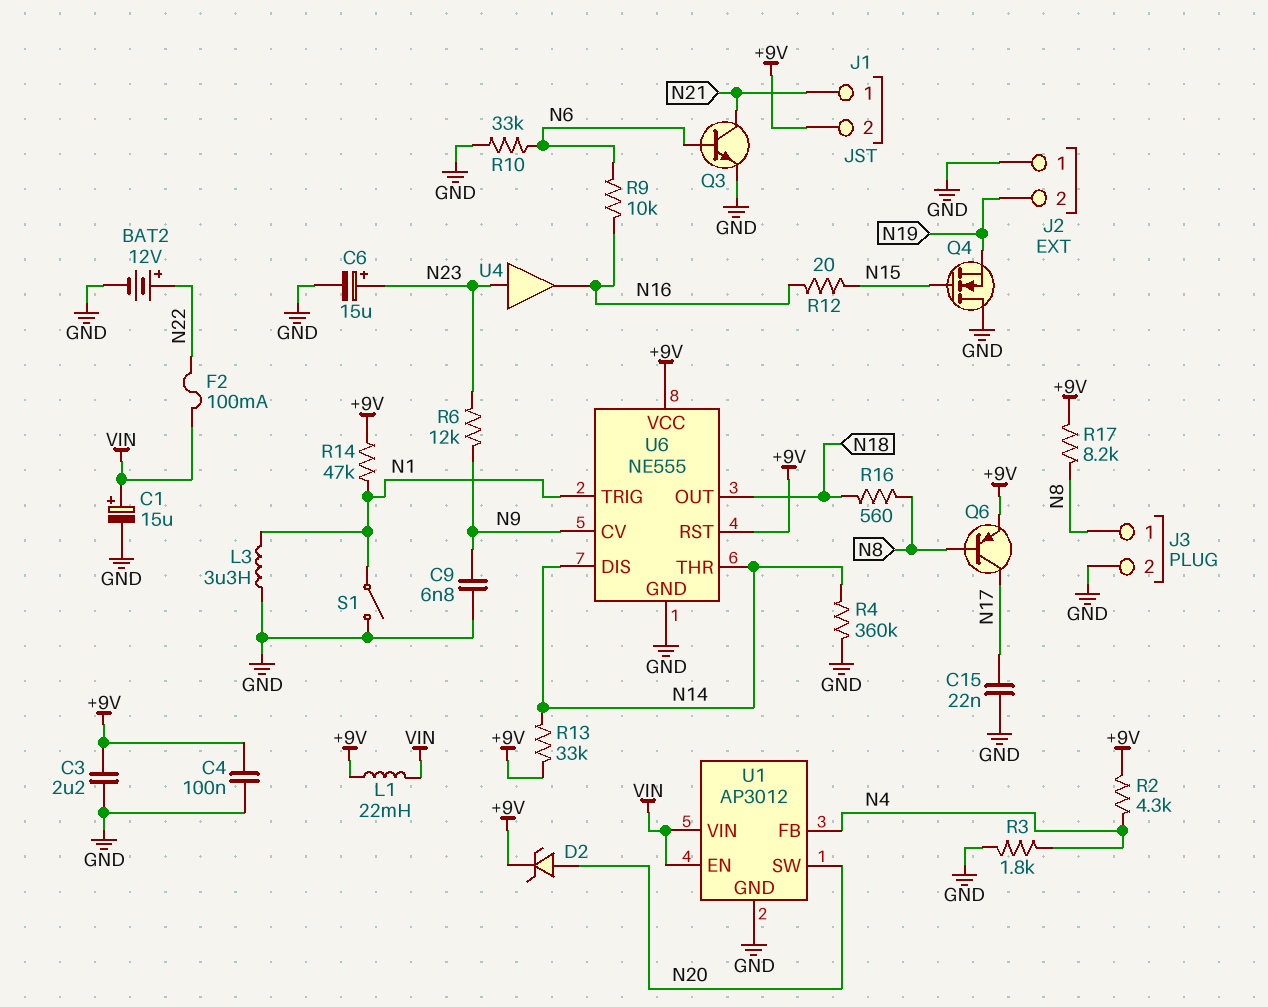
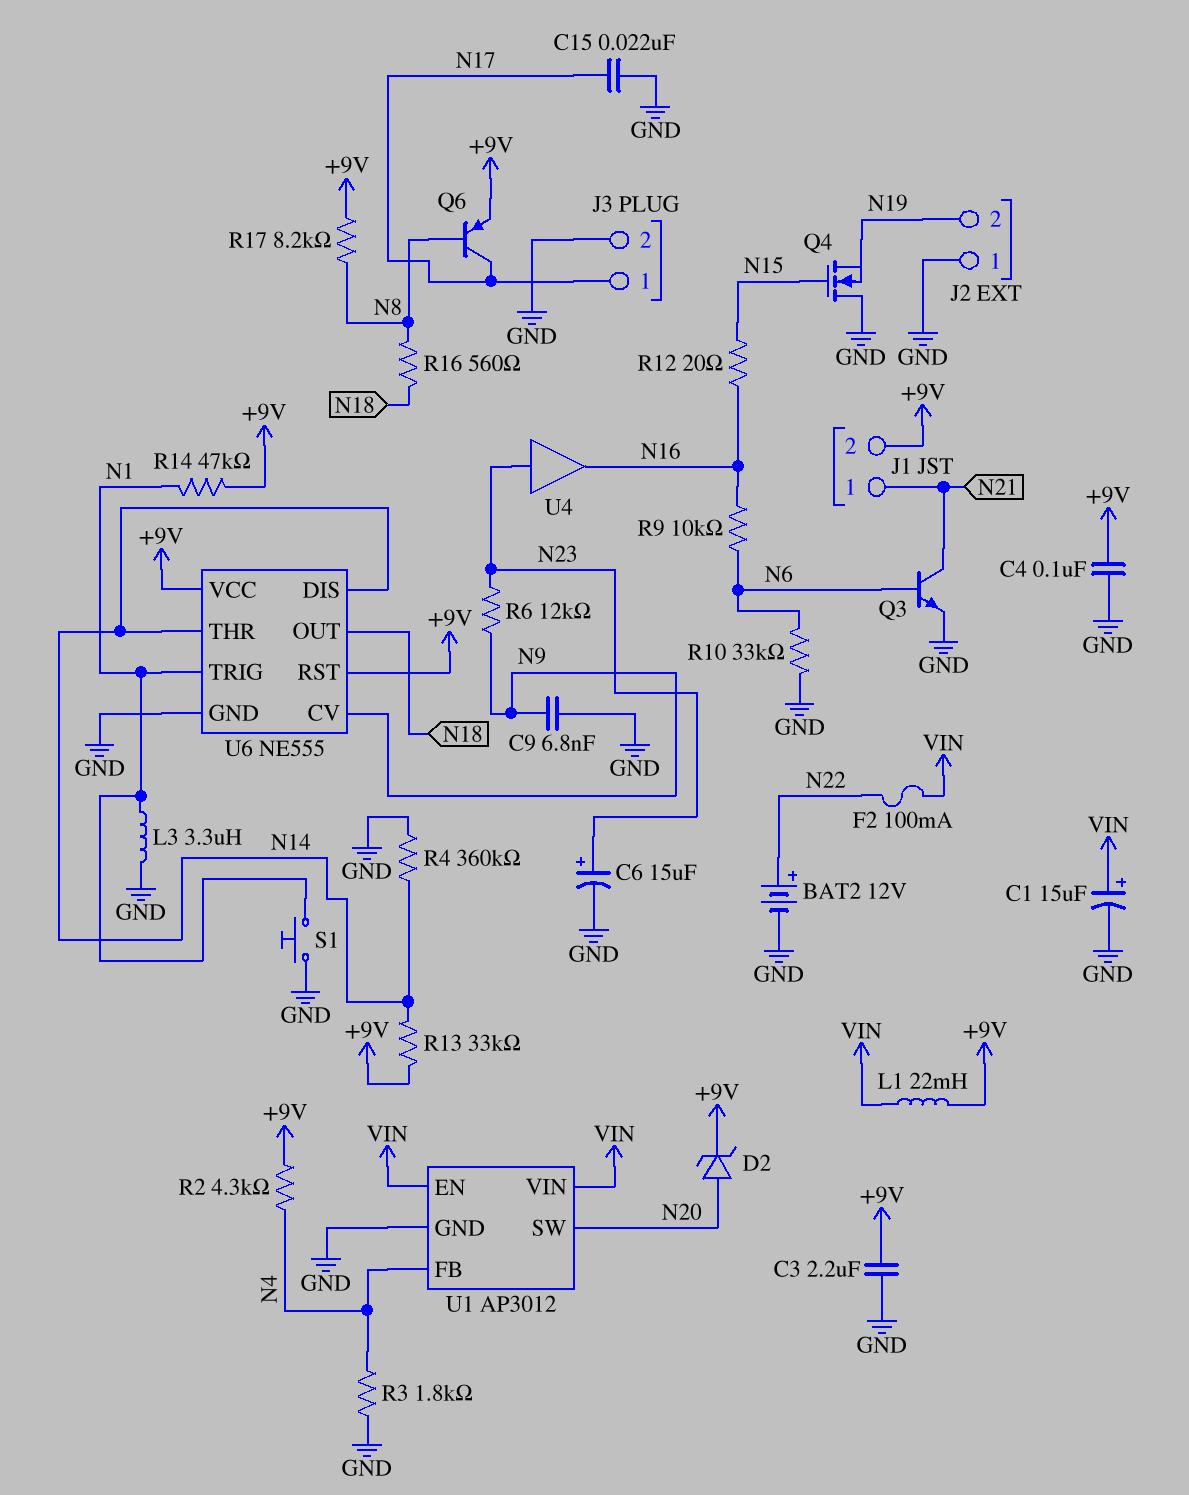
J3 pin 1: N8 -> N17
S1: switch (GND, N1) -> button (GND, N1)

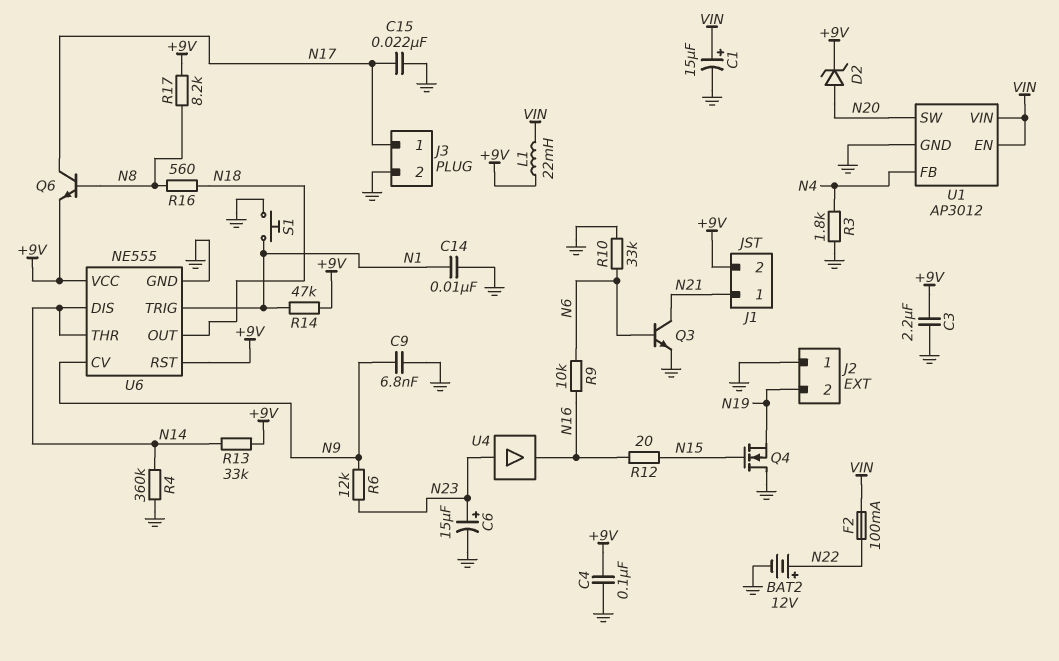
C14: none -> 10nF (GND, N1)
L3: 3.3uH (GND, N1) -> none
Q6: PNP (B N8, C N17, E +9V) -> NPN (B N8, C N17, E +9V)
R2: 4.3k (+9V, N4) -> none

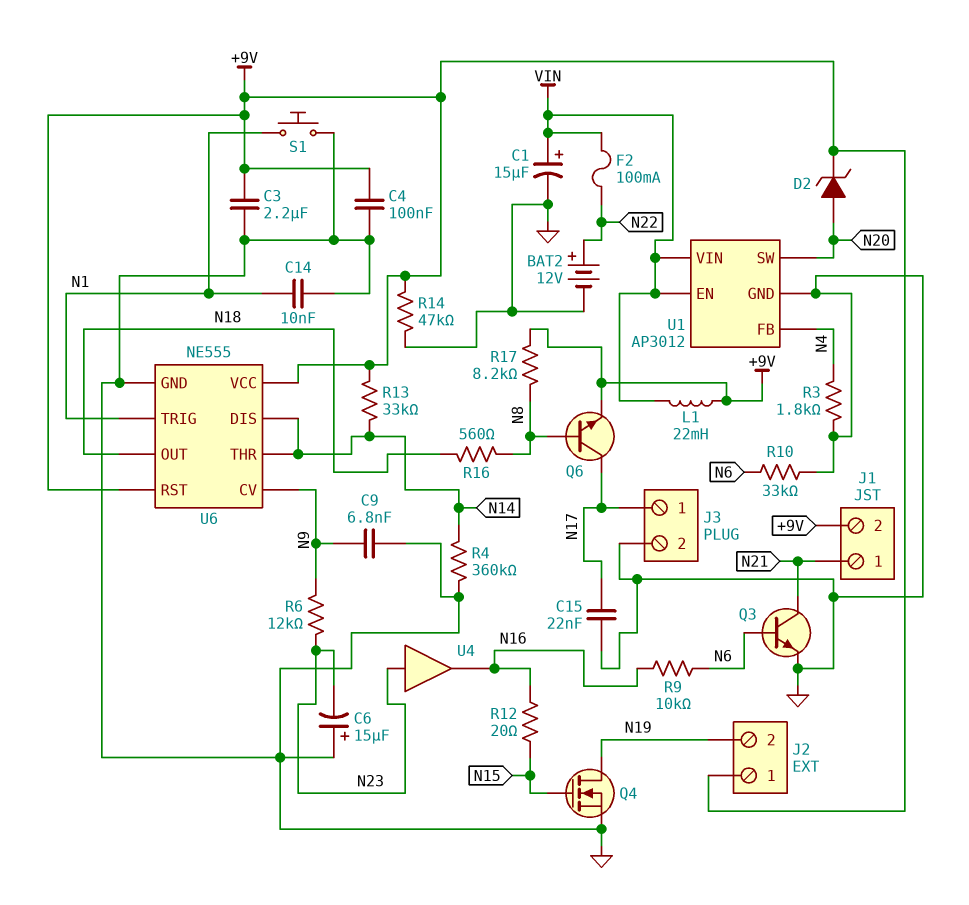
C6: 15uF (plus N23, minus GND) -> 15uF (plus GND, minus N23)
J2 pin 1: GND -> +9V
Q4: NMOS (G N15, D GND, S N19) -> NMOS (G N15, D N19, S GND)
R14: 47k (+9V, N1) -> 47k (+9V, GND)

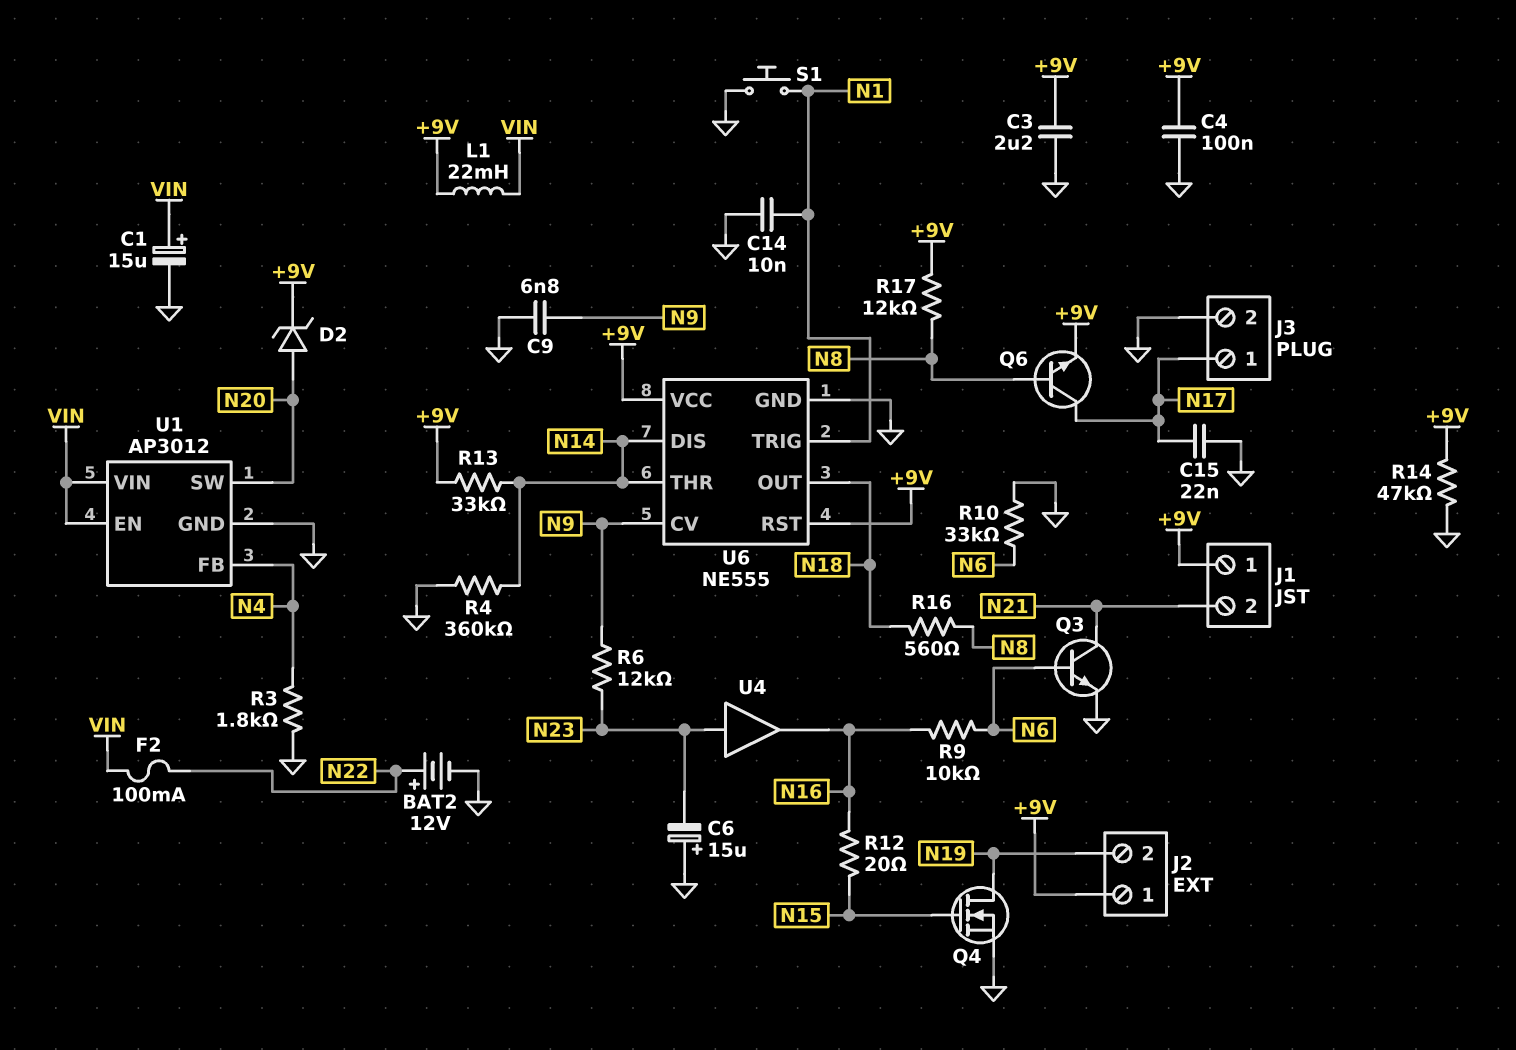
J1 pin 1: N21 -> +9V
J1 pin 2: +9V -> N21
R17: 8.2k (+9V, N8) -> 12k (+9V, N8)

